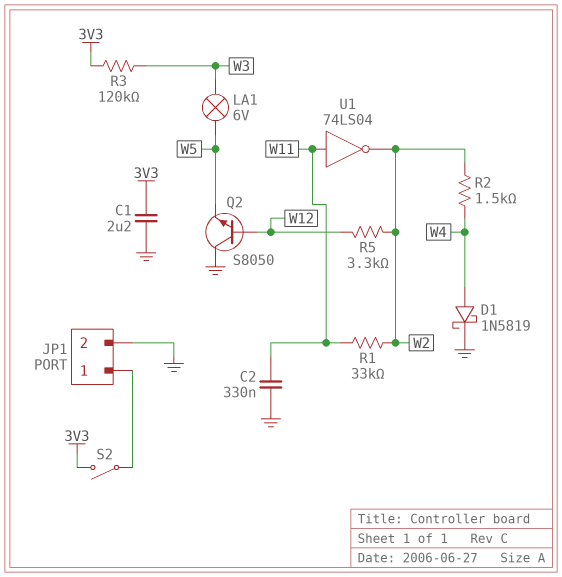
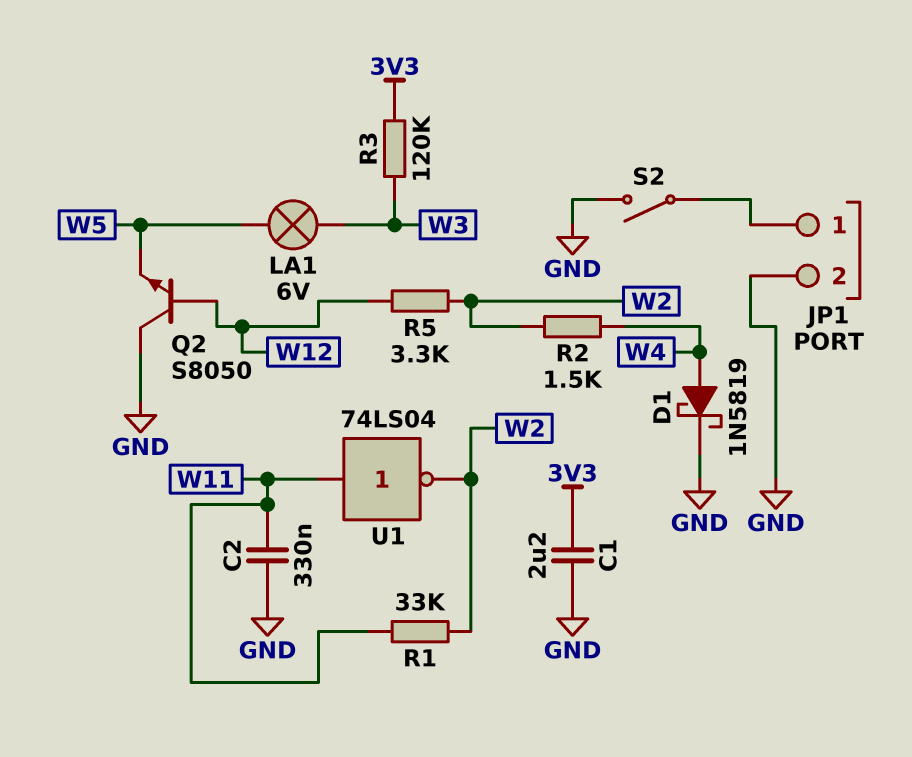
S2: switch (3V3, JP1/1) -> switch (GND, JP1/1)

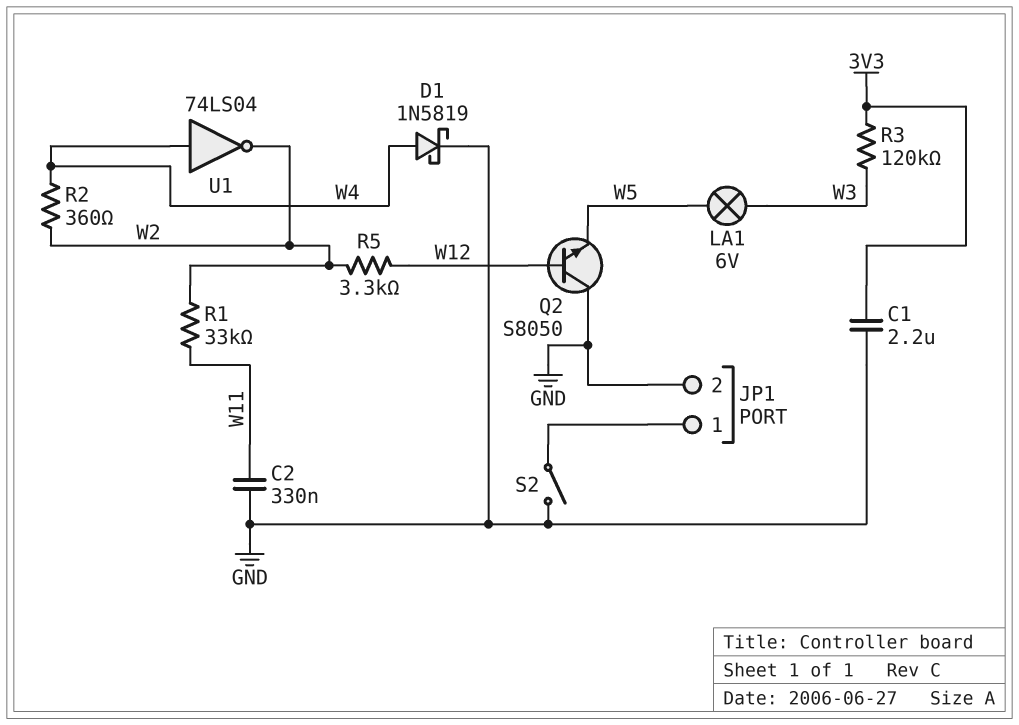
R2: 1.5k (W2, W4) -> 360 (W2, W4)
U1: NOT 74LS04 (in W11, out W2) -> NOT 74LS04 (in W4, out W2)

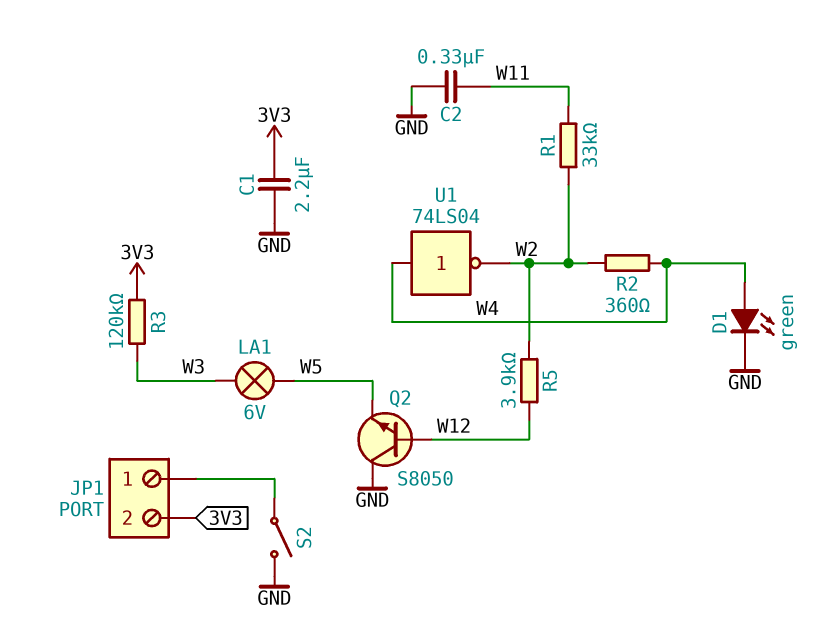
D1: schottky 1N5819 (A W4, K GND) -> LED green (A W4, K GND)
JP1 pin 2: GND -> 3V3
R5: 3.3k (W2, W12) -> 3.9k (W2, W12)

